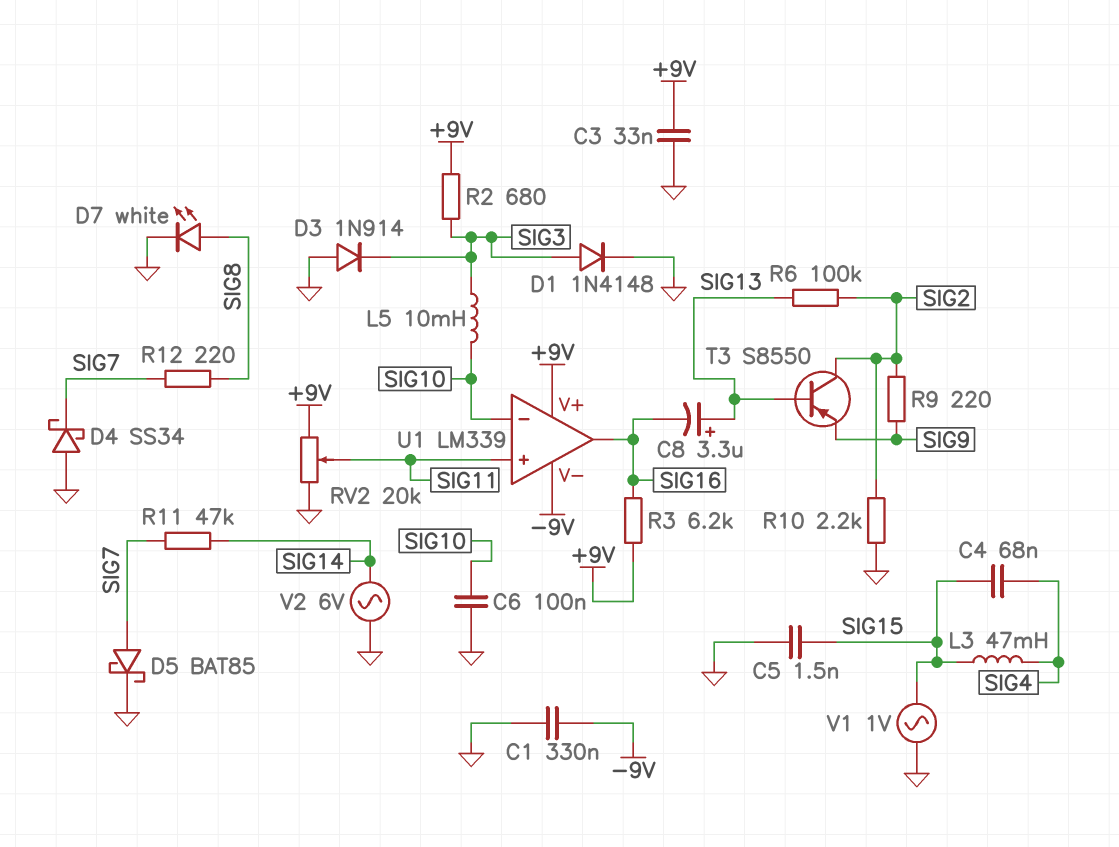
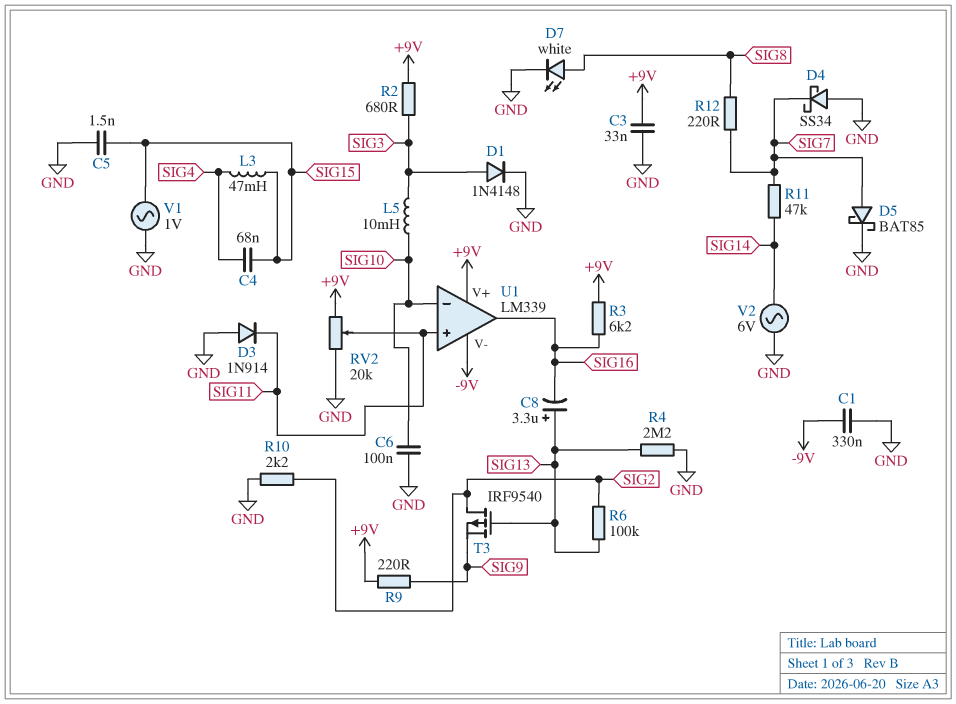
D3: diode 1N914 (A GND, K SIG3) -> diode 1N914 (A GND, K SIG11)
R4: none -> 2.2M (GND, SIG13)
R9: 220 (SIG2, SIG9) -> 220 (+9V, SIG9)
T3: PNP S8550 (B SIG13, C SIG2, E SIG9) -> PMOS IRF9540 (G SIG13, D SIG2, S SIG9)

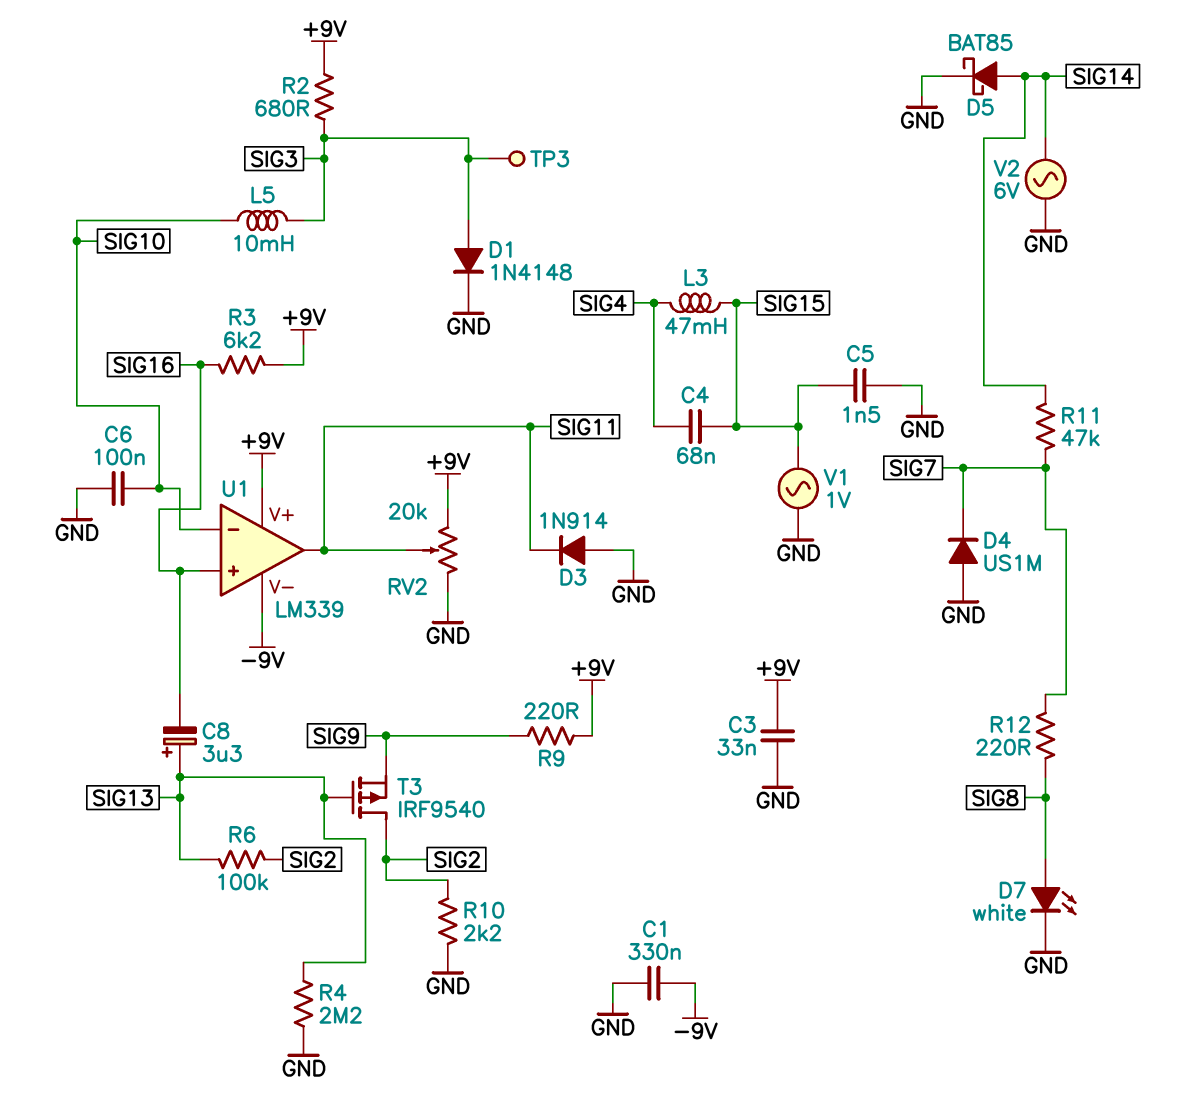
D4: schottky SS34 (A GND, K SIG7) -> diode US1M (A GND, K SIG7)
D5: schottky BAT85 (A SIG7, K GND) -> schottky BAT85 (A SIG14, K GND)
TP3: none -> test point (SIG3)
U1 pin in+: SIG11 -> SIG16
U1 pin out: SIG16 -> SIG11

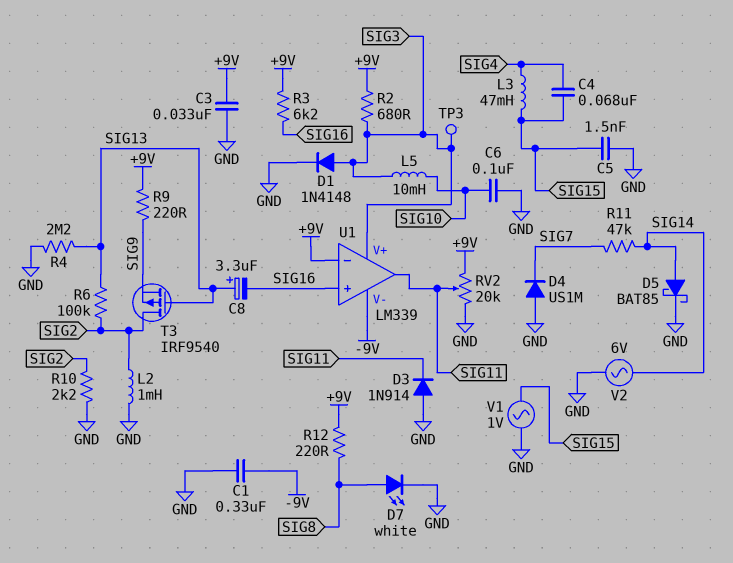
L2: none -> 1mH (GND, SIG2)
R12: 220 (SIG7, SIG8) -> 220 (+9V, SIG8)
U1 pin V+: +9V -> SIG3
U1 pin in-: SIG10 -> +9V

